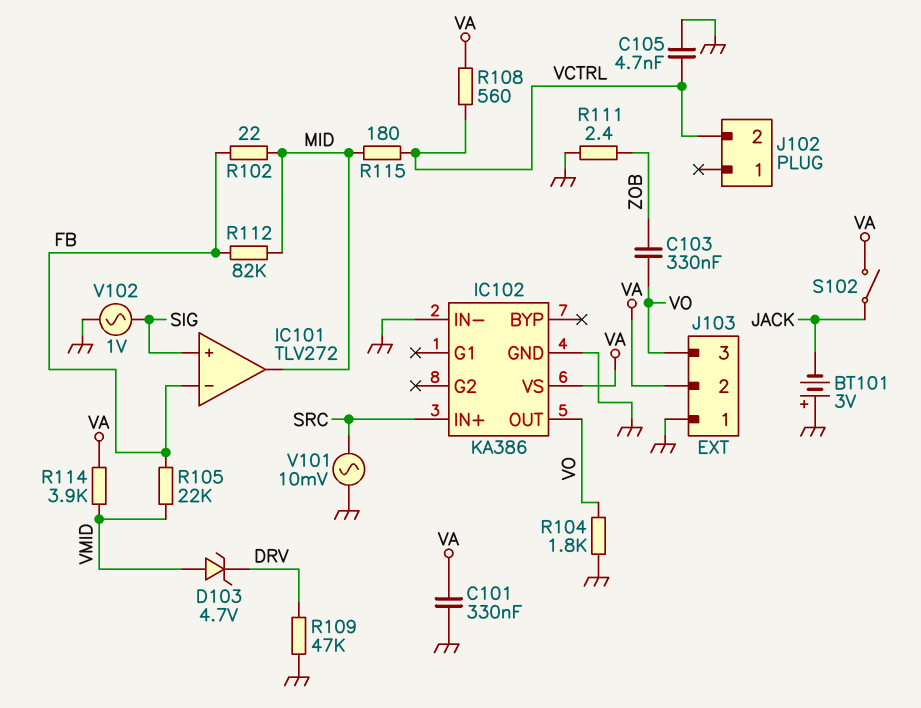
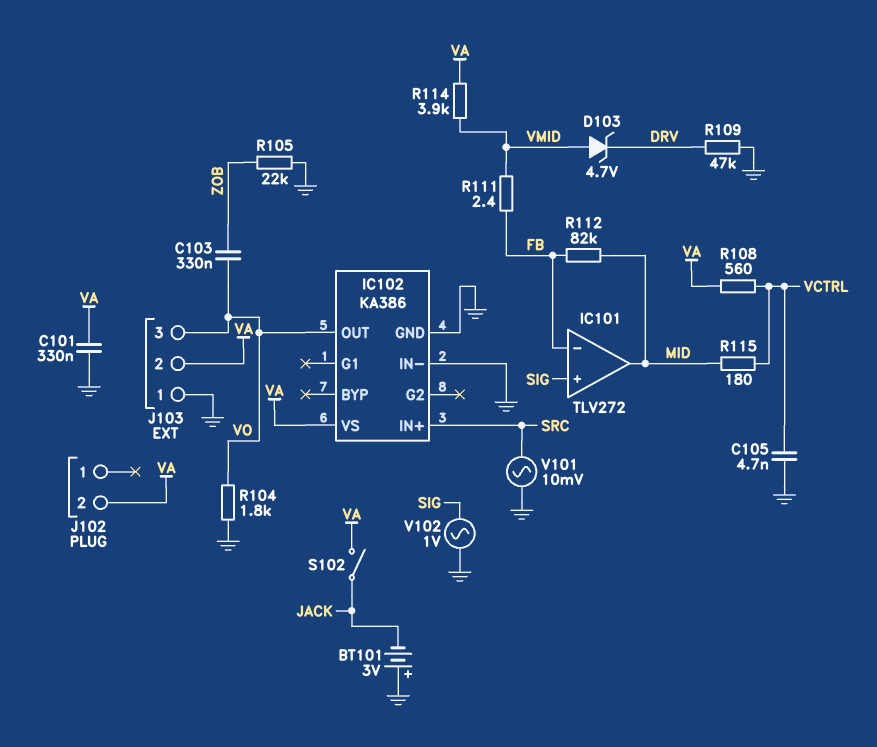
J102 pin 2: VCTRL -> VA
R102: 22 (FB, MID) -> none
R105: 22k (FB, VMID) -> 22k (GND, ZOB)
R111: 2.4 (GND, ZOB) -> 2.4 (FB, VMID)

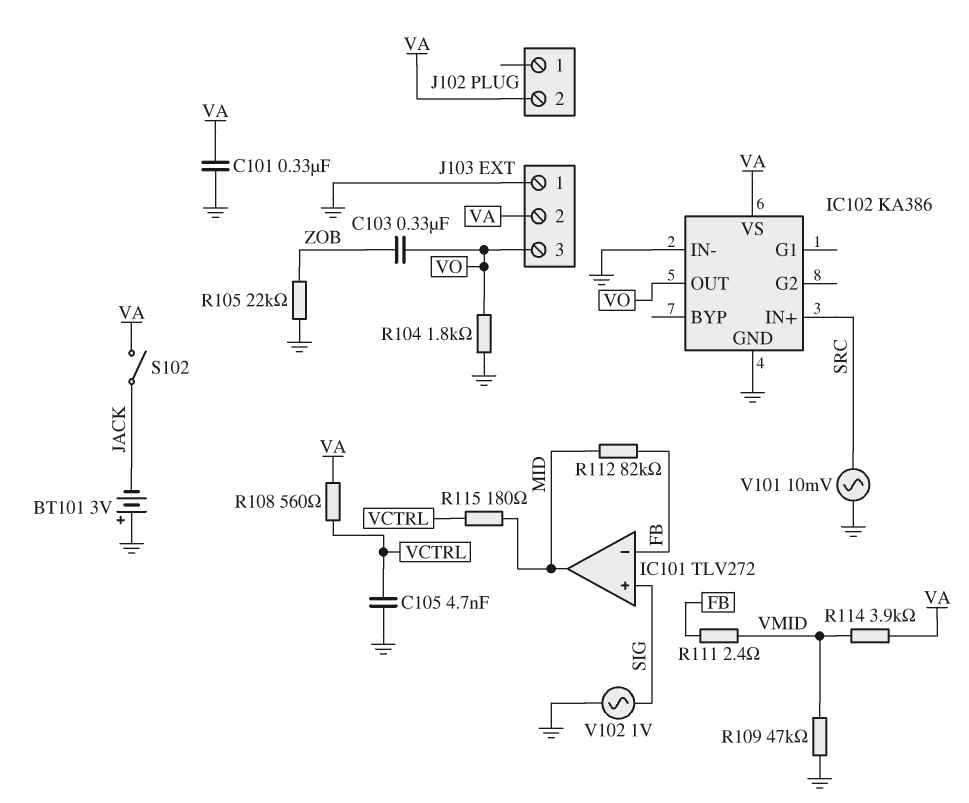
D103: zener 4.7V (A VMID, K DRV) -> none
R109: 47k (DRV, GND) -> 47k (GND, VMID)

